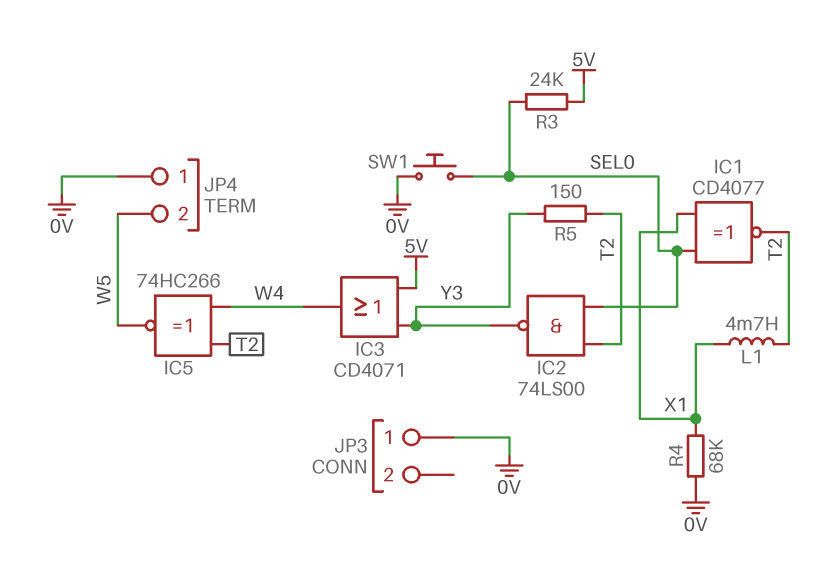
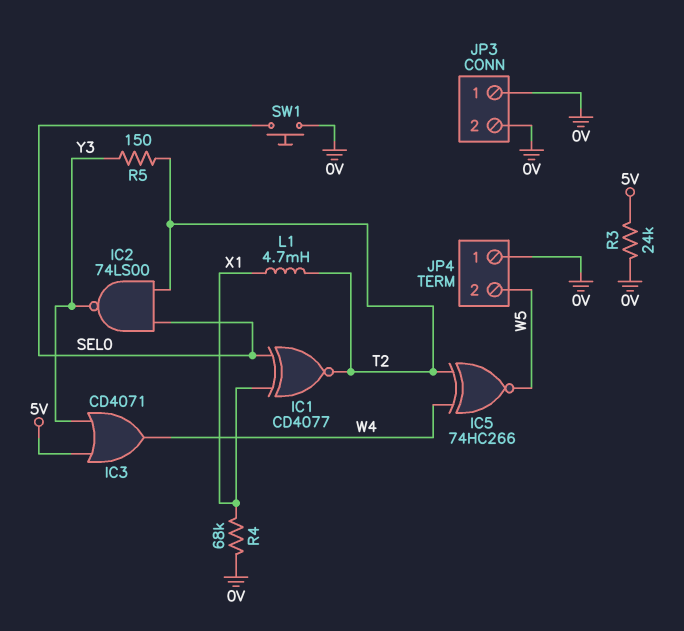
JP3 pin 2: none -> 0V
R3: 24k (5V, SEL0) -> 24k (0V, 5V)

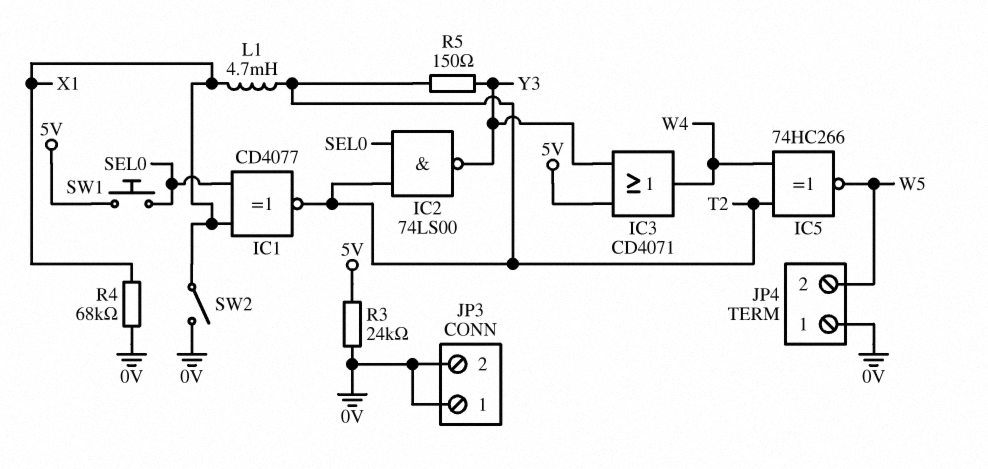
SW1: button (0V, SEL0) -> button (5V, SEL0)
SW2: none -> switch (0V, X1)

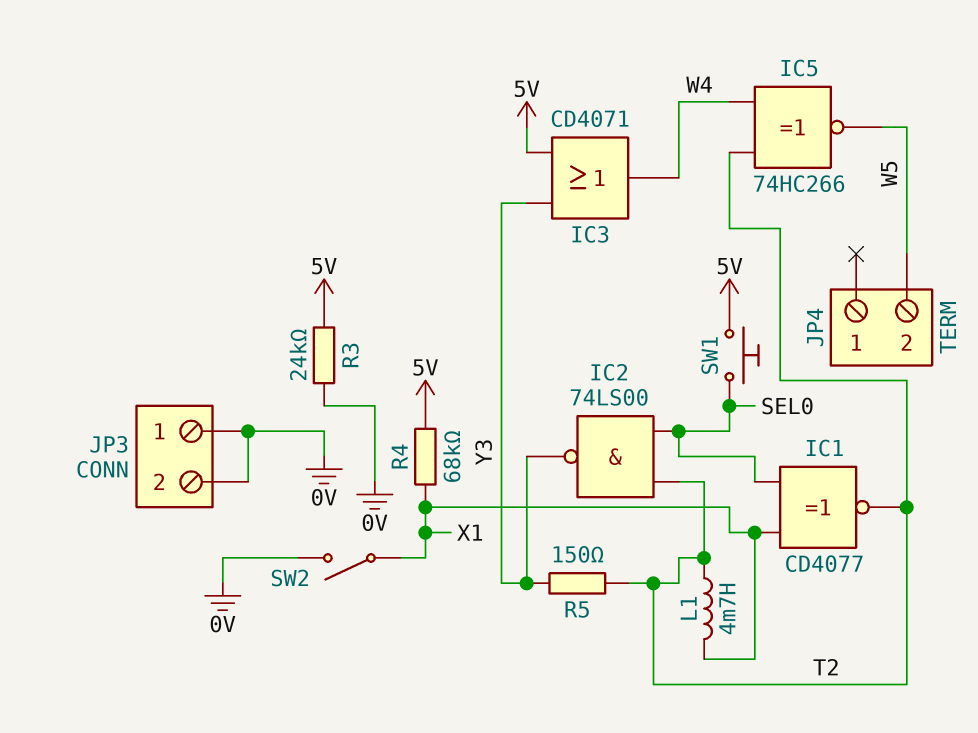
JP4 pin 1: 0V -> none
R4: 68k (0V, X1) -> 68k (5V, X1)

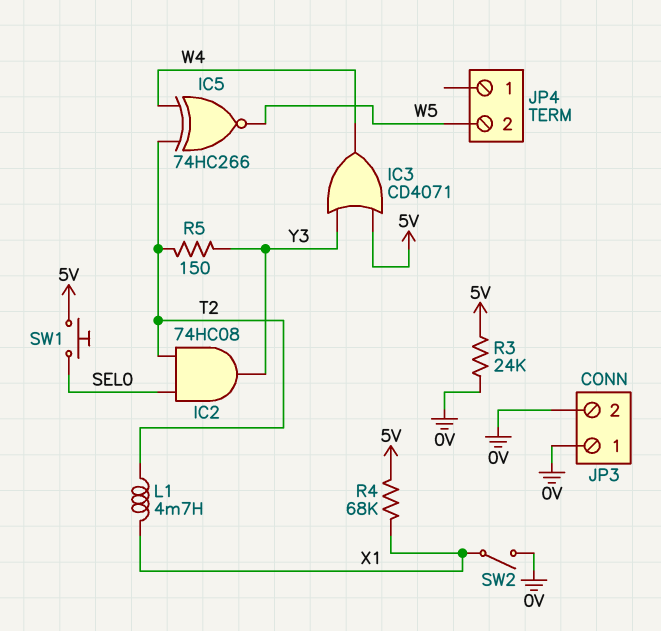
IC1: XNOR CD4077 (in SEL0, in X1, out T2) -> none
IC2: NAND 74LS00 (in SEL0, in T2, out Y3) -> AND 74HC08 (in SEL0, in T2, out Y3)

